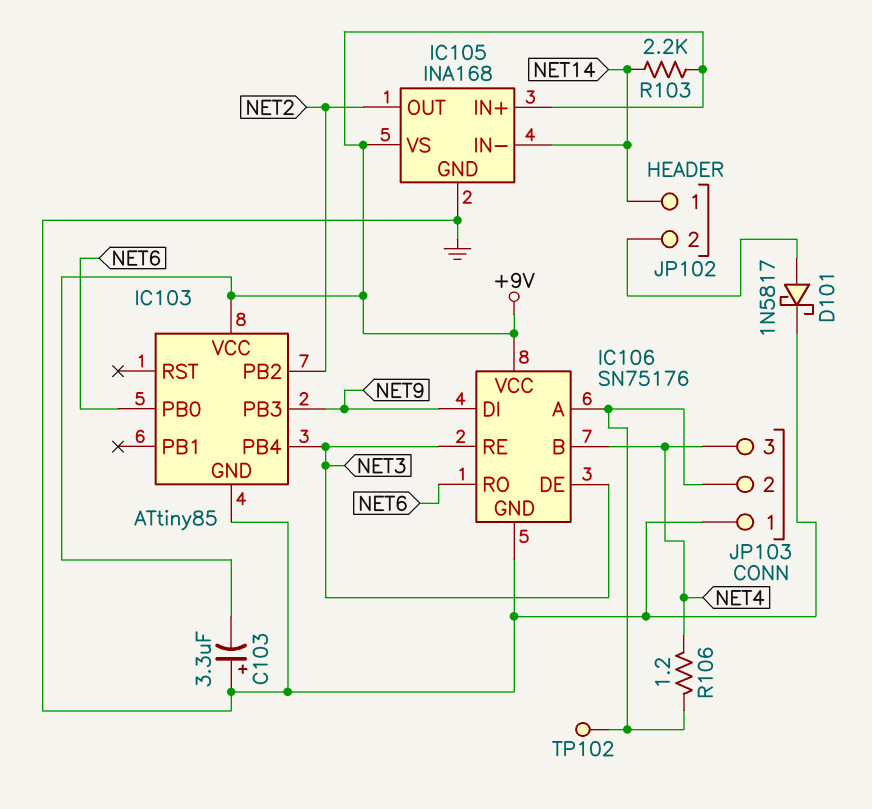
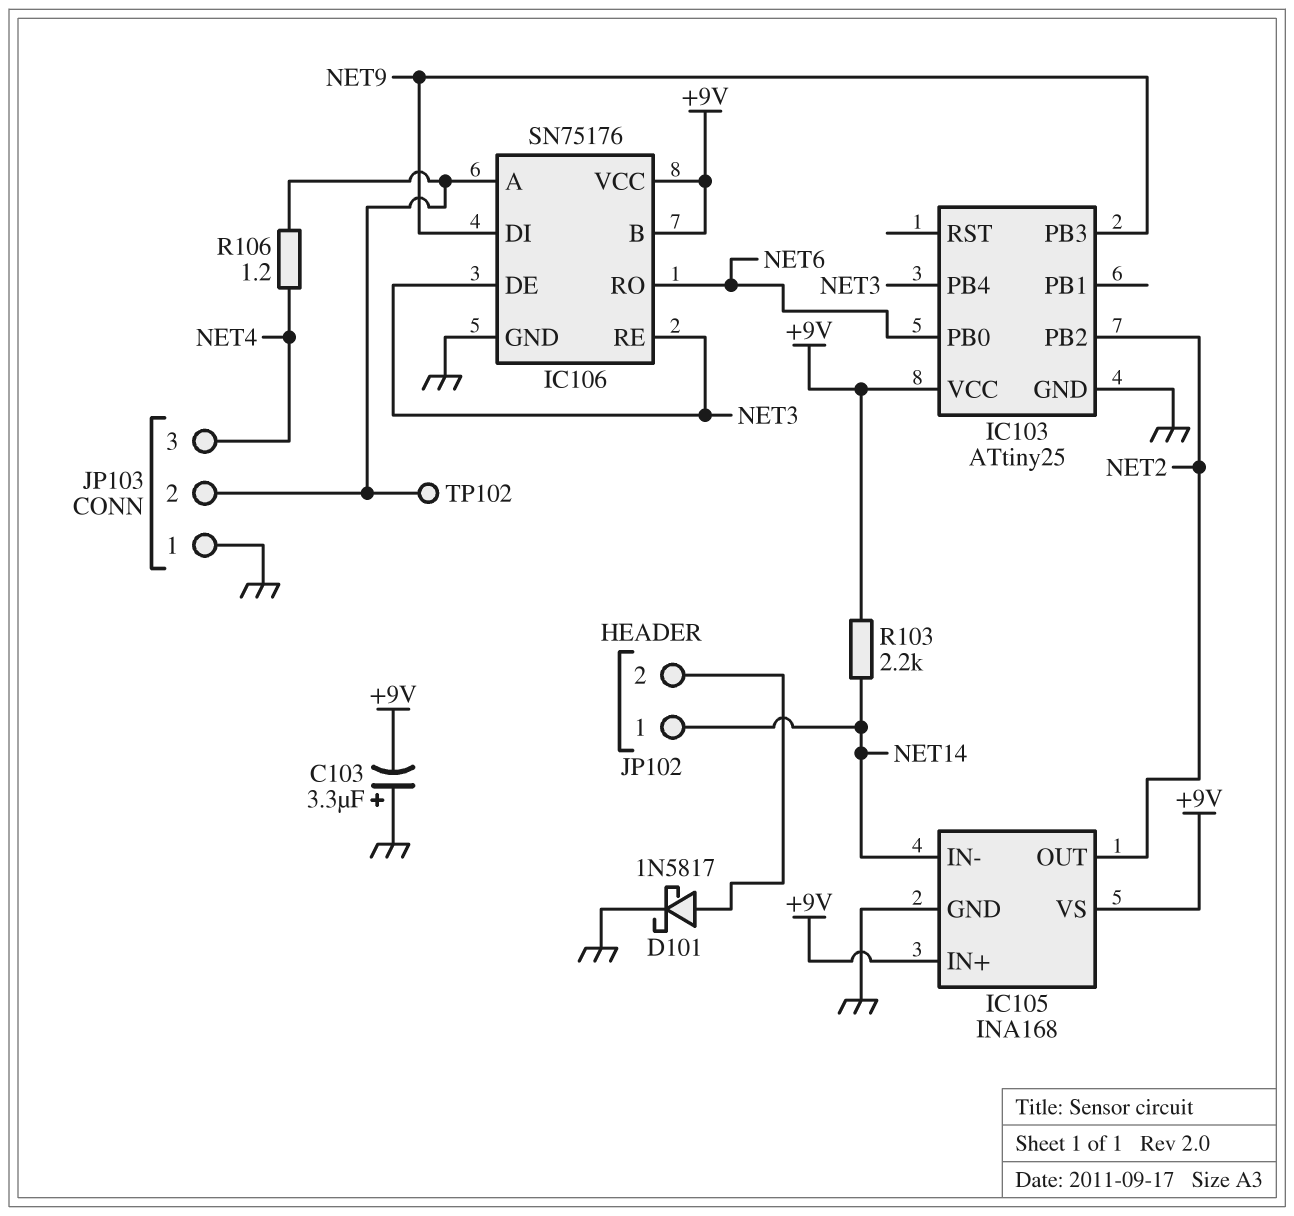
IC103: ATtiny85 -> ATtiny25
IC106 pin B: NET4 -> +9V

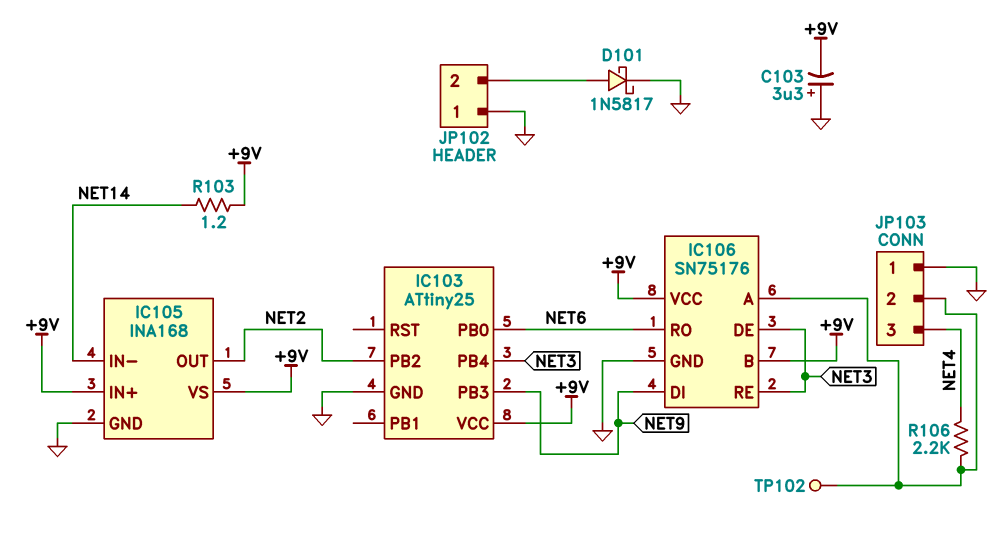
JP102 pin 1: NET14 -> GND
R103: 2.2k (+9V, NET14) -> 1.2 (+9V, NET14)
R106: 1.2 (IC106/A, NET4) -> 2.2k (IC106/A, NET4)

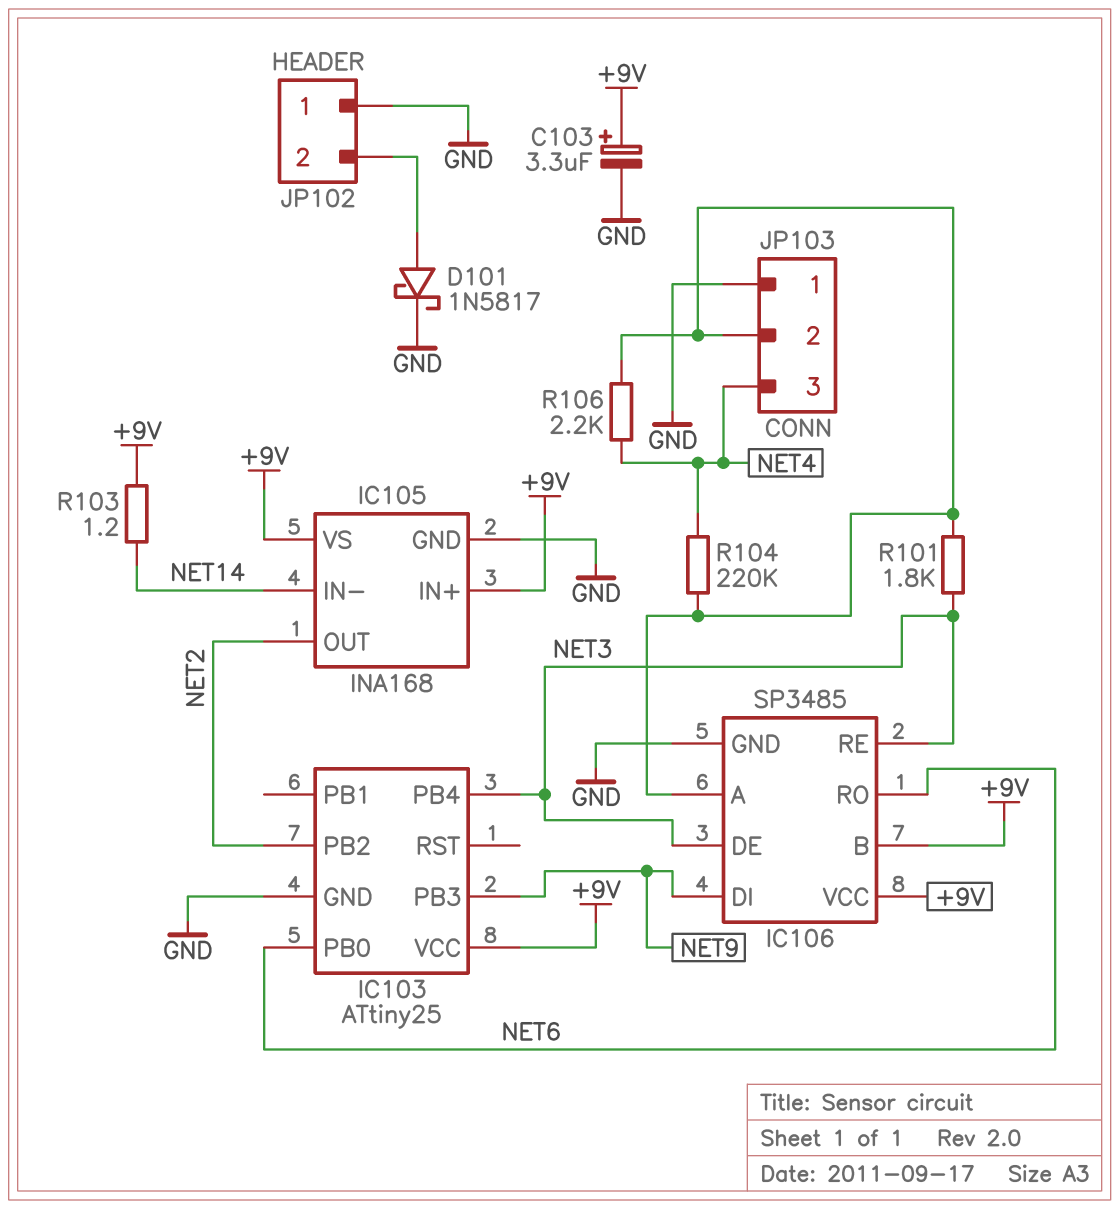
C103: 3.3uF (plus GND, minus +9V) -> 3.3uF (plus +9V, minus GND)
IC106: SN75176 -> SP3485
R101: none -> 1.8k (IC106/A, NET3)
R104: none -> 220k (IC106/A, NET4)
TP102: test point (IC106/A) -> none

